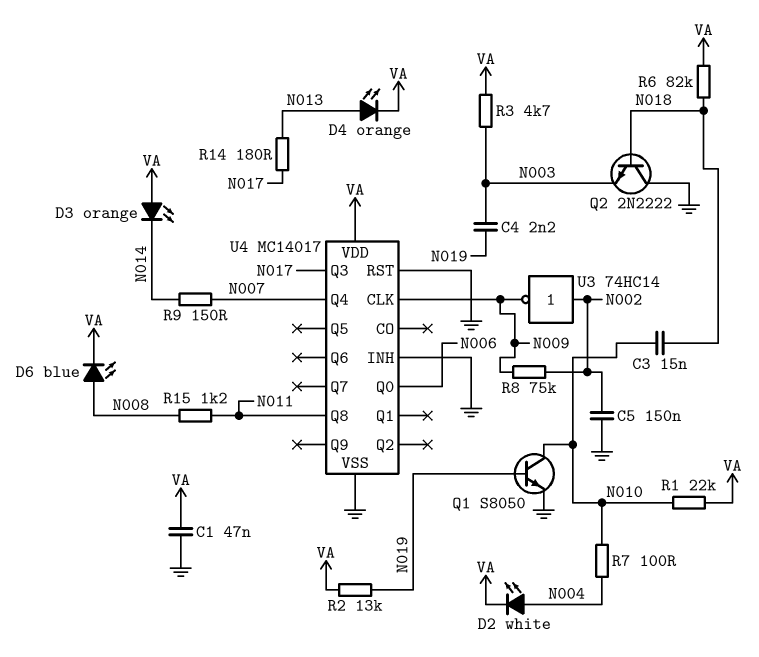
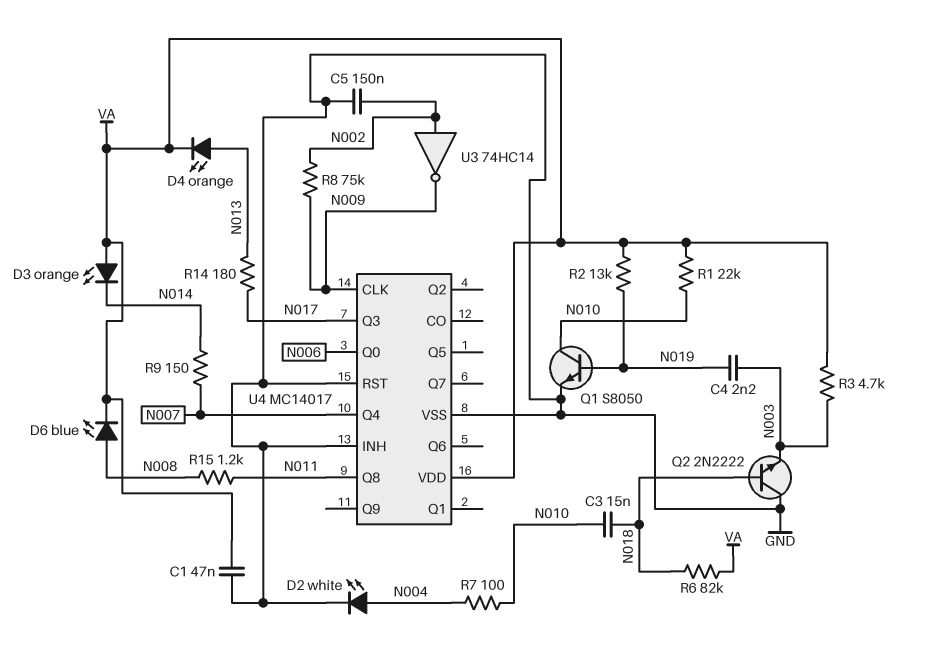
D2: LED white (A N004, K VA) -> LED white (A N004, K GND)

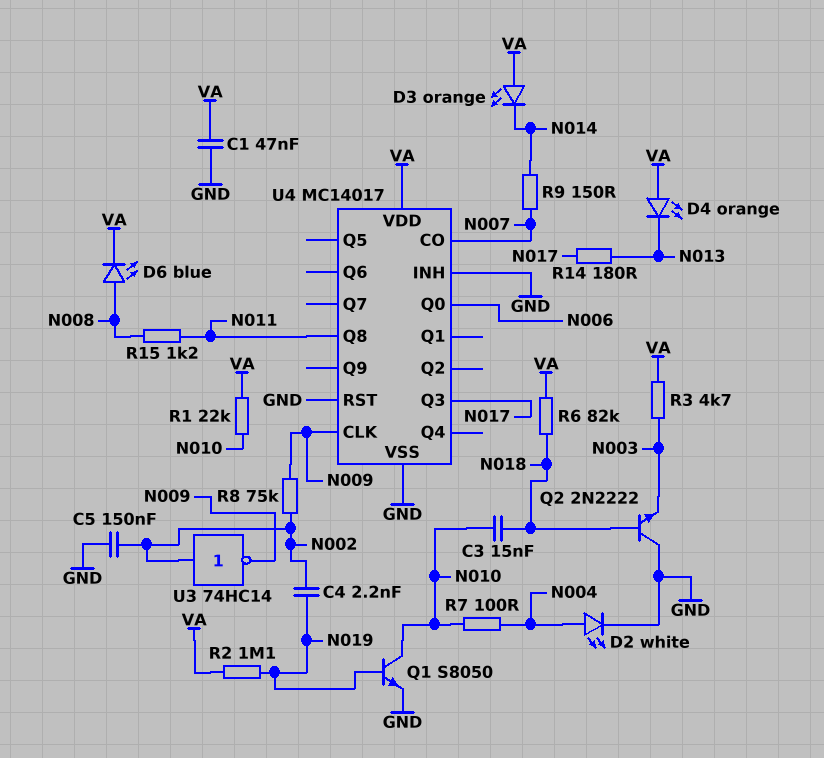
C4: 2.2nF (N003, N019) -> 2.2nF (N002, N019)
D4: LED orange (A N013, K VA) -> LED orange (A VA, K N013)
R2: 13k (N019, VA) -> 1.1M (N019, VA)
U4 pin CO: none -> N007
U4 pin Q4: N007 -> none

